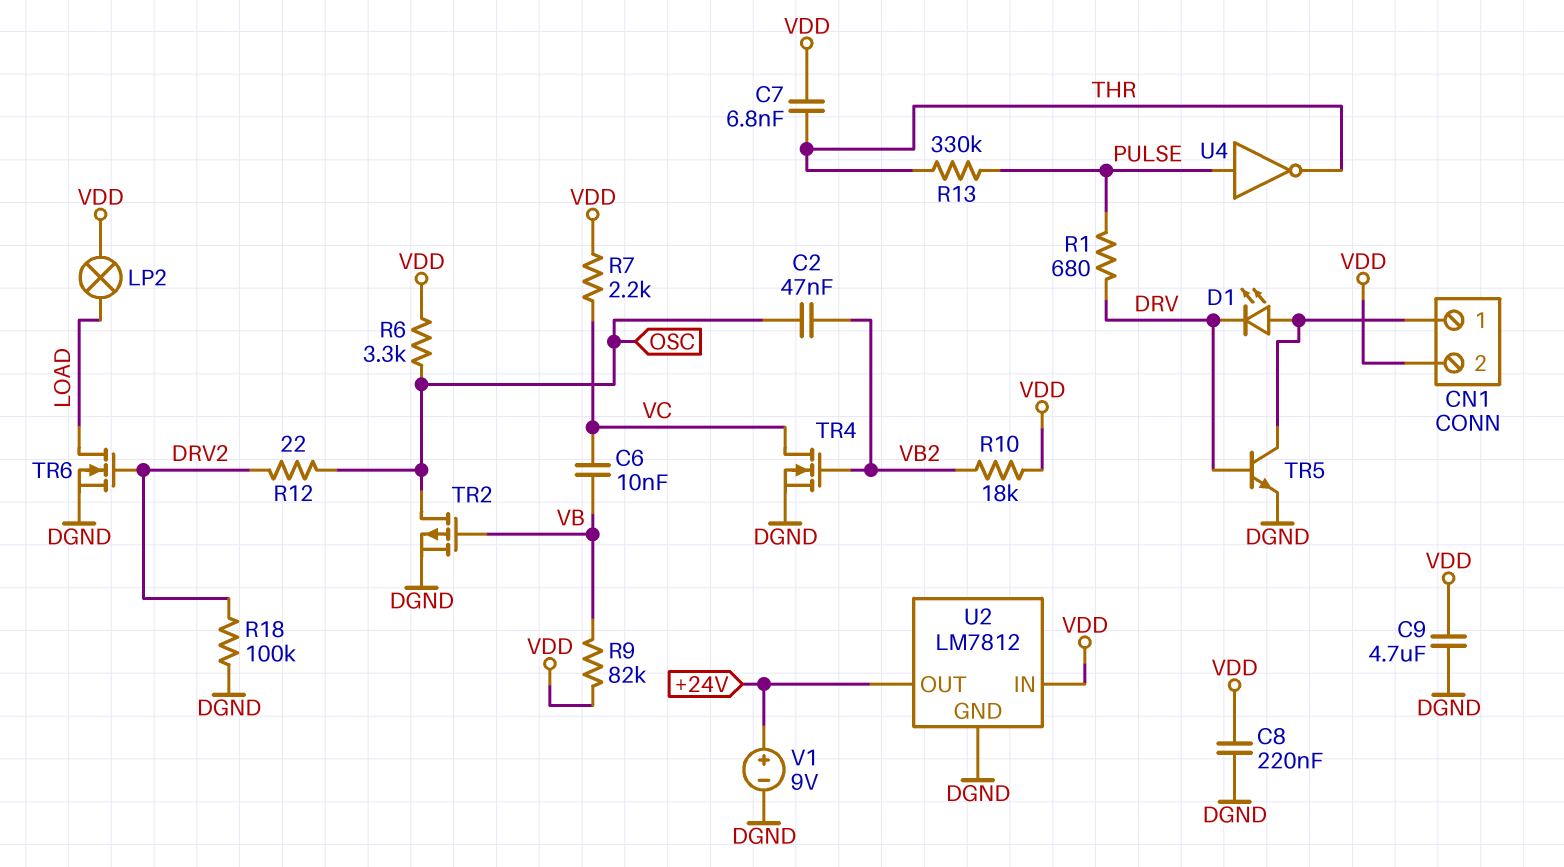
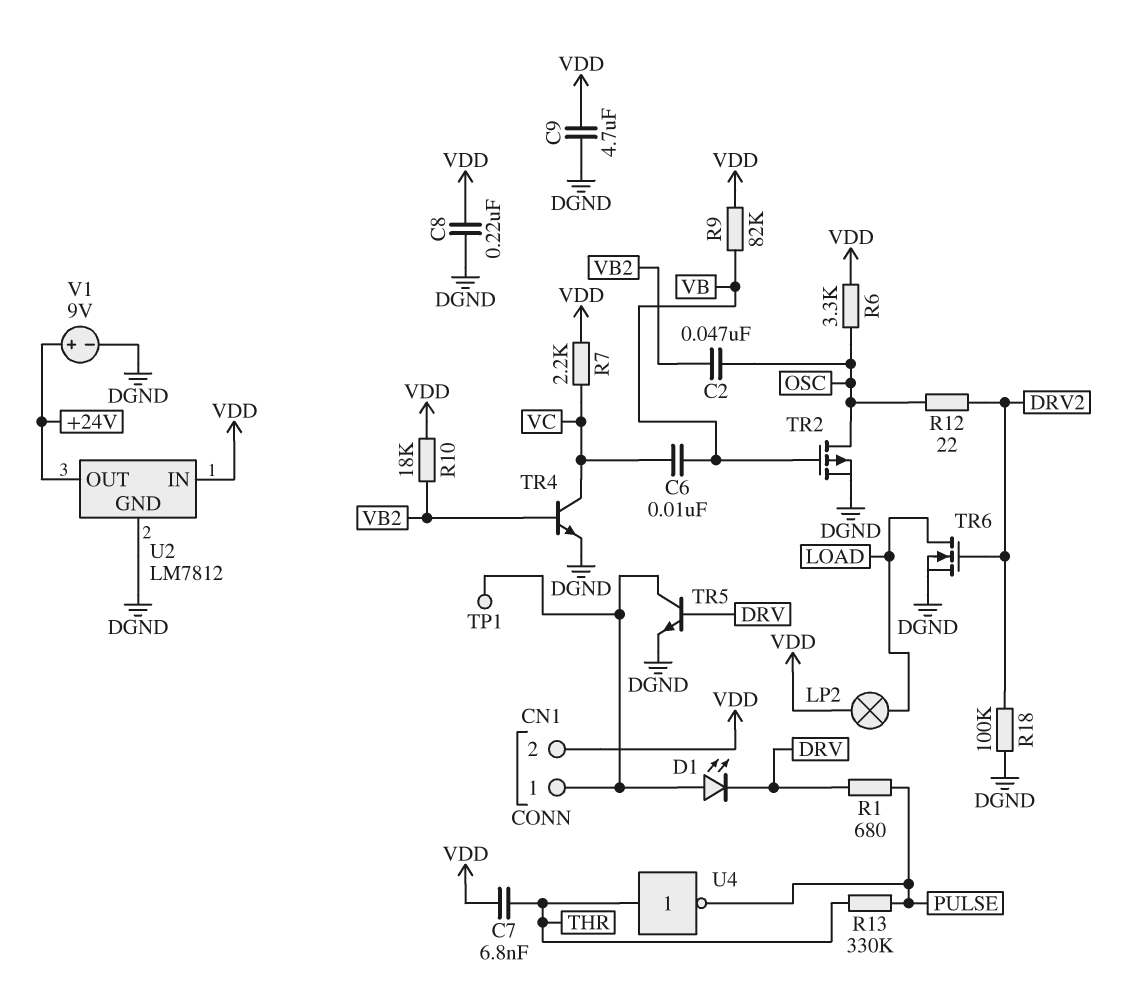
TP1: none -> test point (CN1/1)
TR4: NMOS (G VB2, D VC, S DGND) -> NPN (B VB2, C VC, E DGND)
U4: NOT (in PULSE, out THR) -> NOT (in THR, out PULSE)

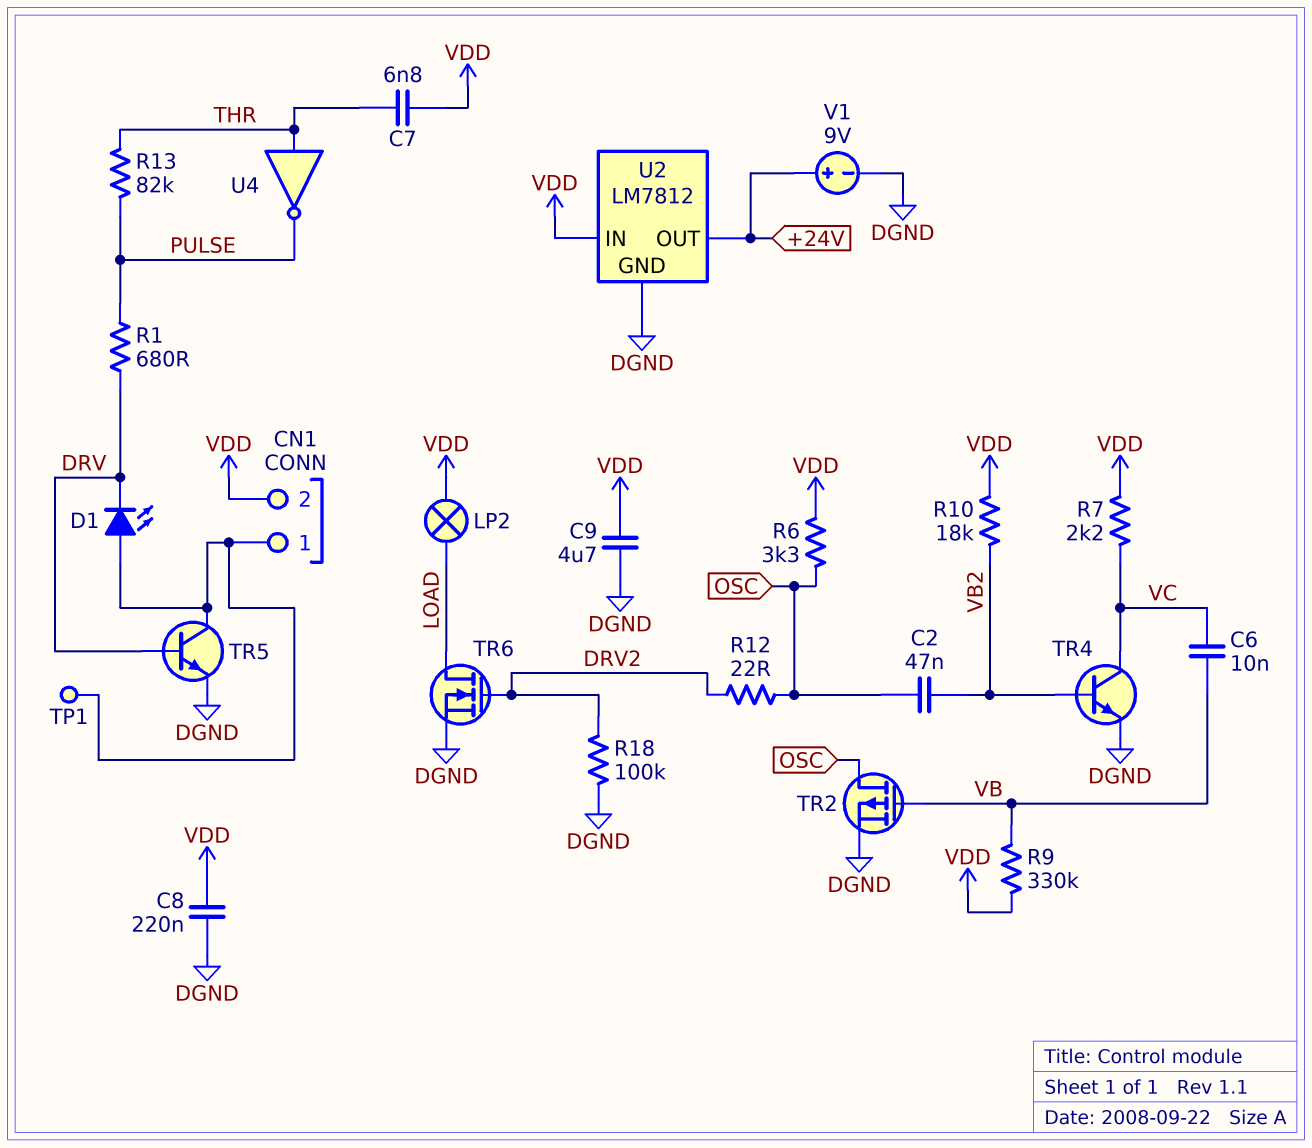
R9: 82k (VB, VDD) -> 330k (VB, VDD)
R13: 330k (PULSE, THR) -> 82k (PULSE, THR)

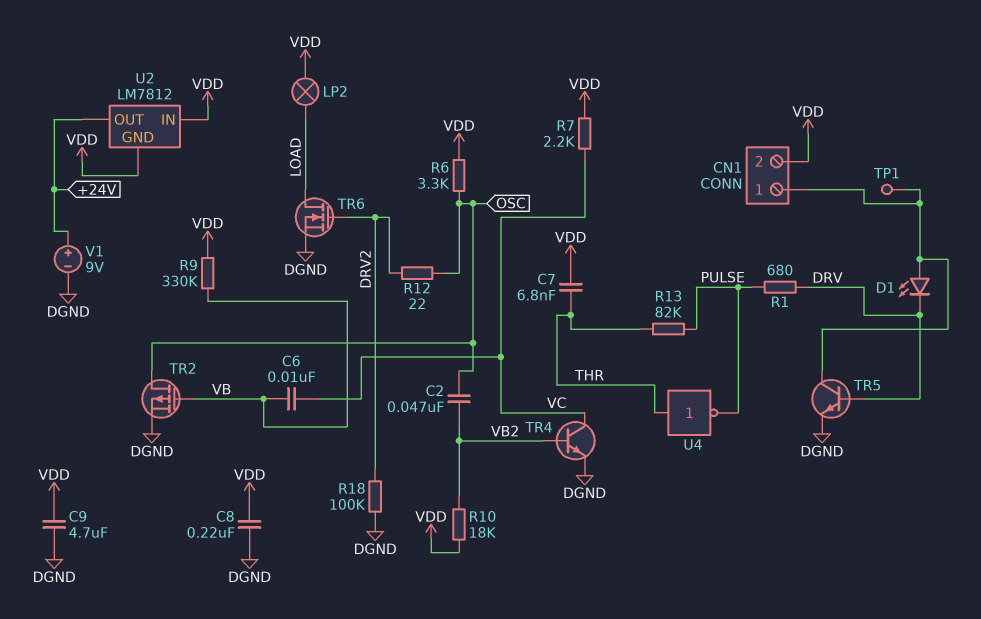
U2 pin GND: DGND -> VDD

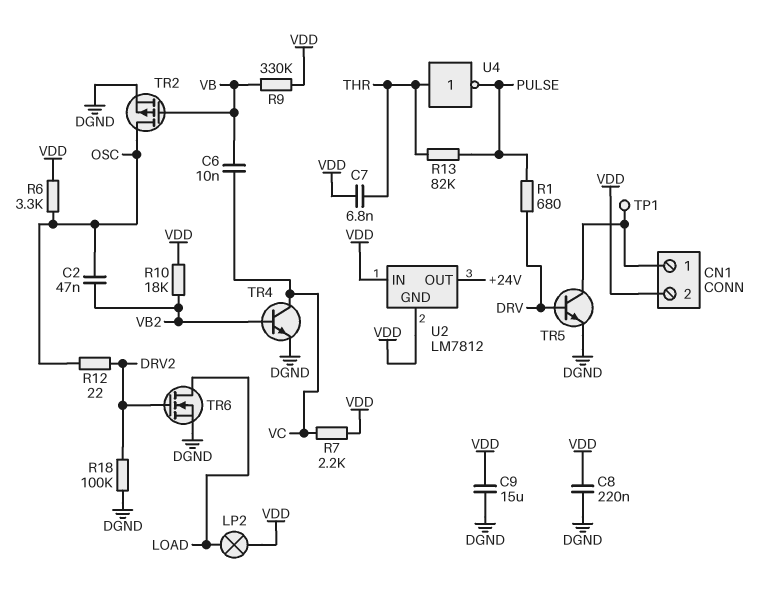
C9: 4.7uF (DGND, VDD) -> 15uF (DGND, VDD)
D1: LED (A CN1/1, K DRV) -> none
V1: 9V (plus +24V, minus DGND) -> none

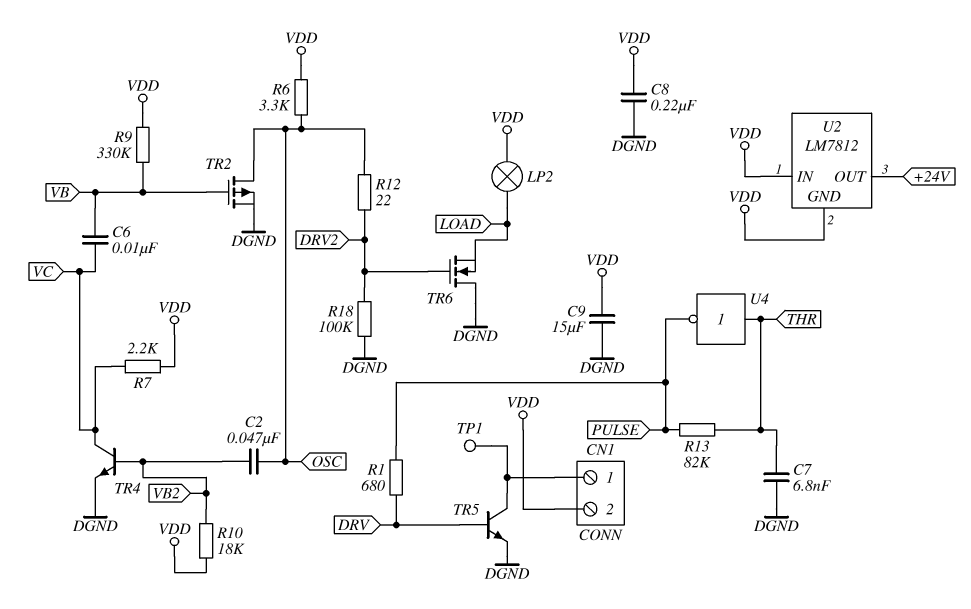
C7: 6.8nF (THR, VDD) -> 6.8nF (DGND, THR)
TR6: NMOS (G DRV2, D LOAD, S DGND) -> NMOS (G DRV2, D DGND, S LOAD)

